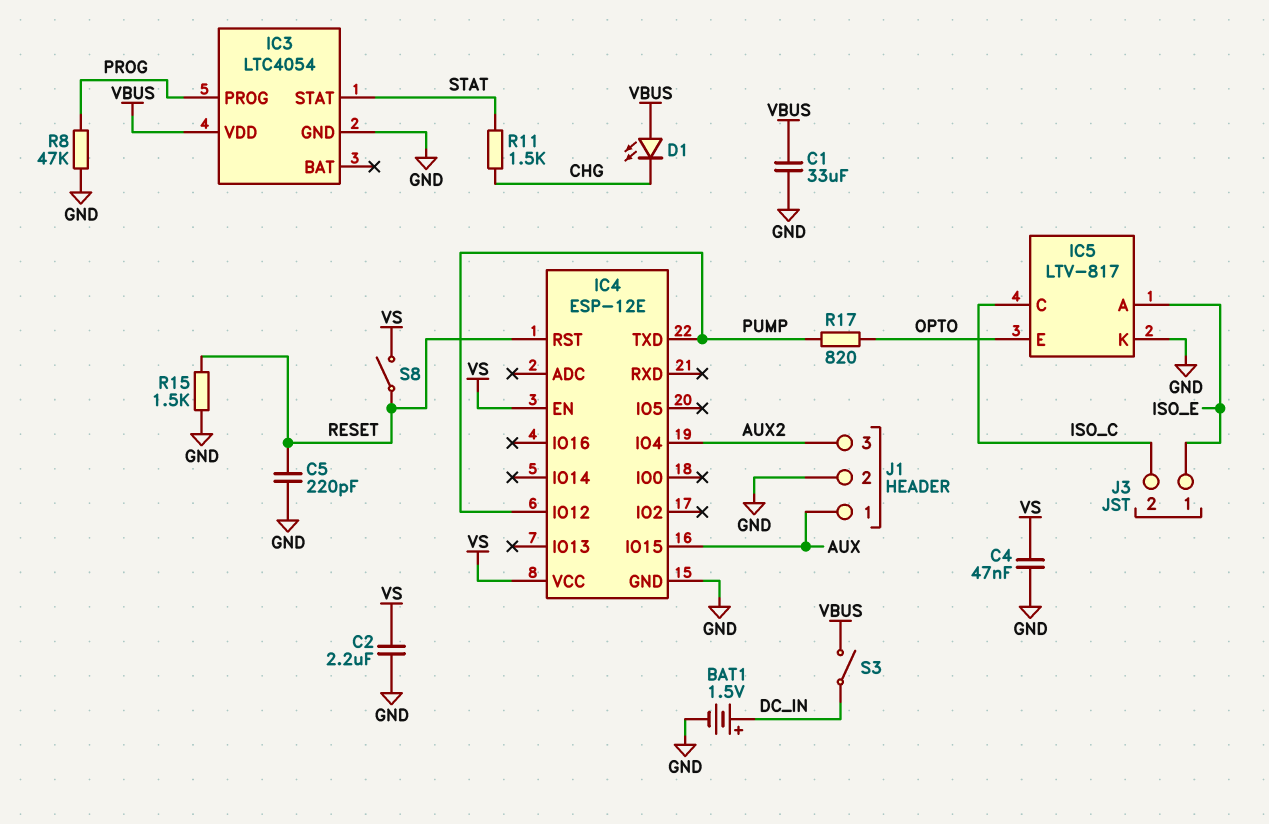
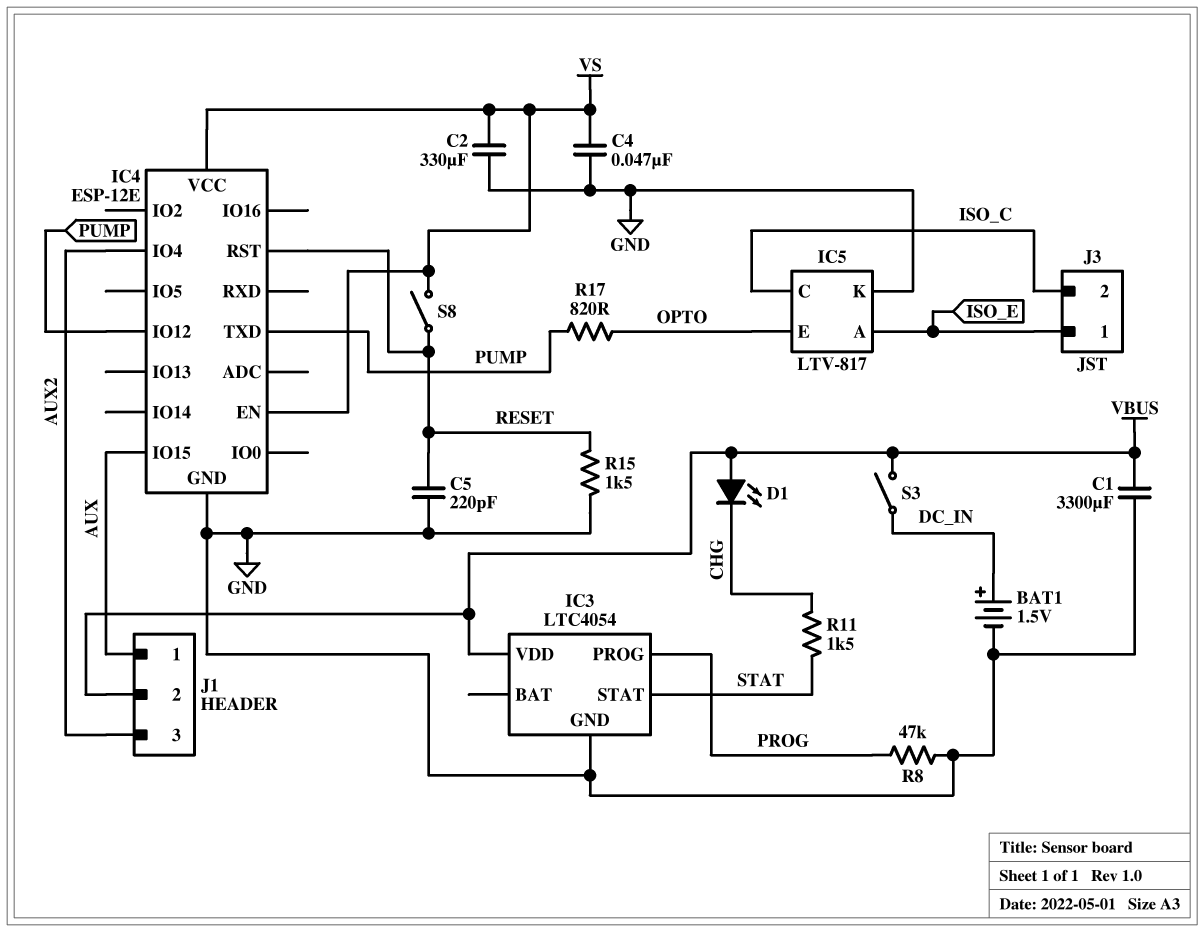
C1: 33uF (GND, VBUS) -> 3300uF (GND, VBUS)
C2: 2.2uF (GND, VS) -> 330uF (GND, VS)
J1 pin 2: GND -> VBUS

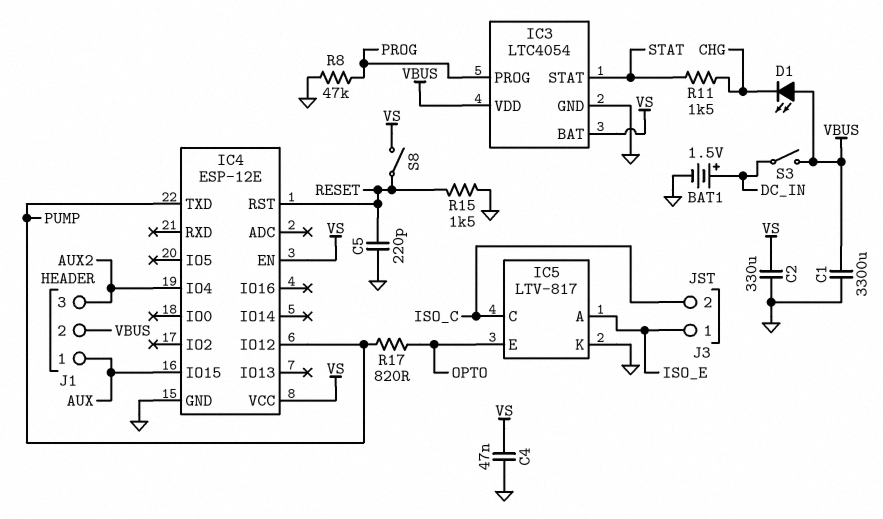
IC3 pin BAT: none -> VS

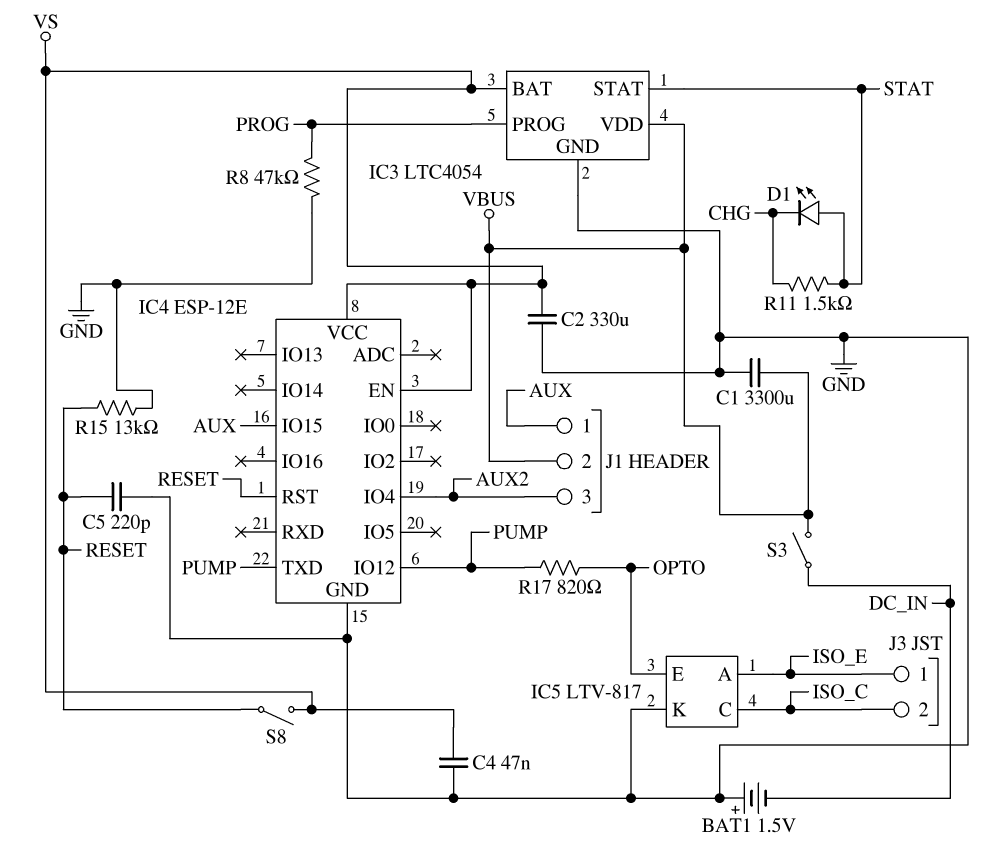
BAT1: 1.5V (plus DC_IN, minus GND) -> 1.5V (plus GND, minus DC_IN)
D1: LED (A VBUS, K CHG) -> LED (A STAT, K CHG)
R15: 1.5k (GND, RESET) -> 13k (GND, RESET)

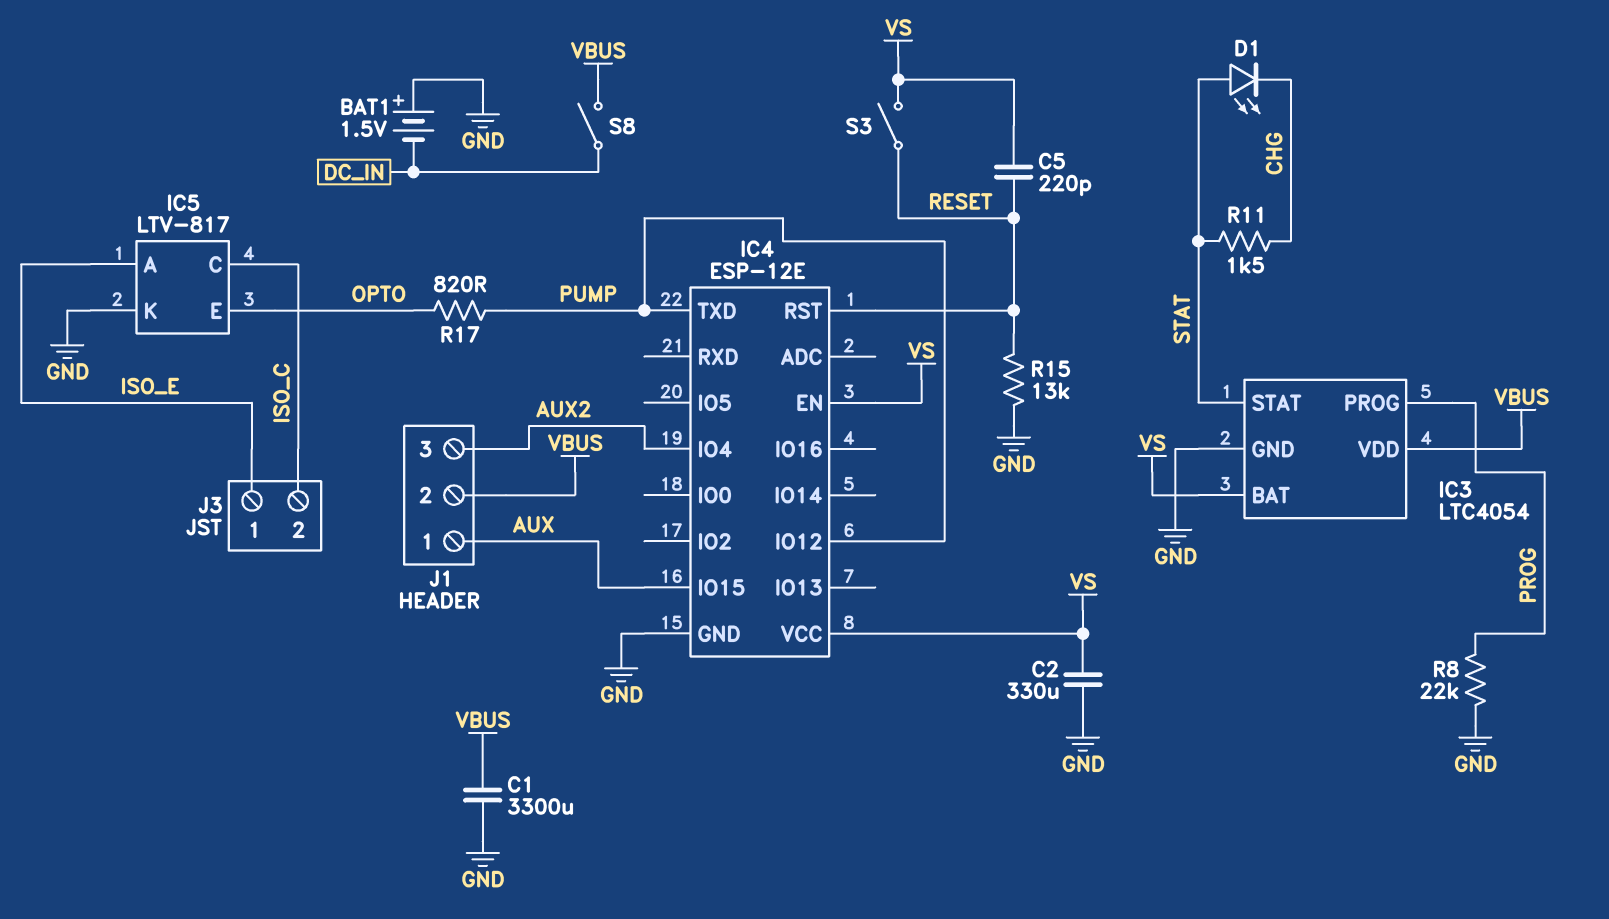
C4: 47nF (GND, VS) -> none
C5: 220pF (GND, RESET) -> 220pF (RESET, VS)
R8: 47k (GND, PROG) -> 22k (GND, PROG)
S3: switch (DC_IN, VBUS) -> switch (RESET, VS)
S8: switch (RESET, VS) -> switch (DC_IN, VBUS)

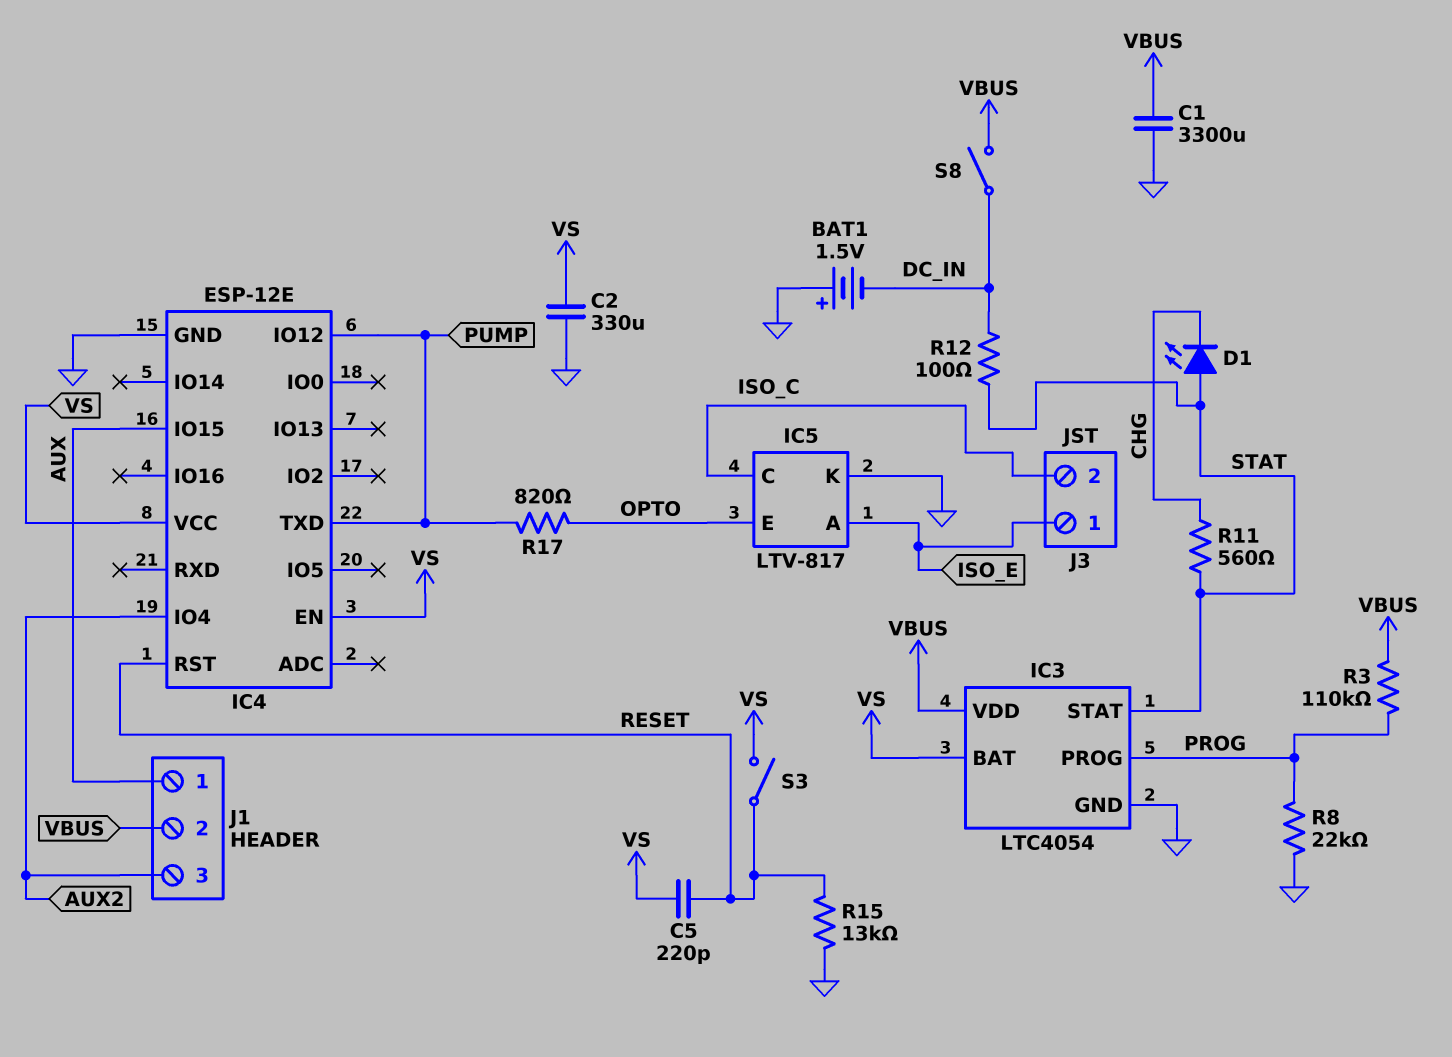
R3: none -> 110k (PROG, VBUS)
R11: 1.5k (CHG, STAT) -> 560 (CHG, STAT)
R12: none -> 100 (DC_IN, STAT)

